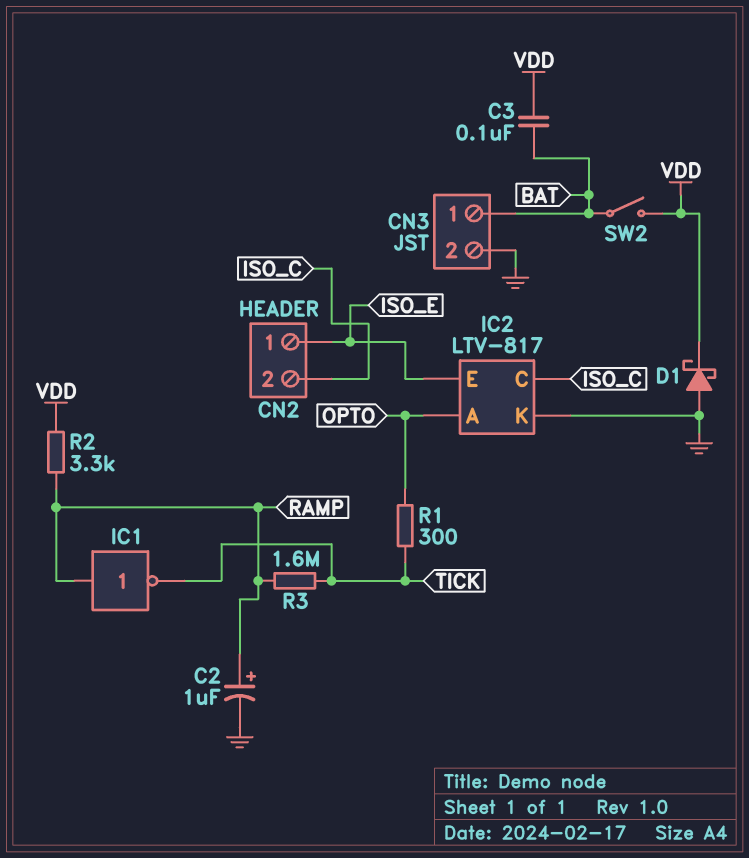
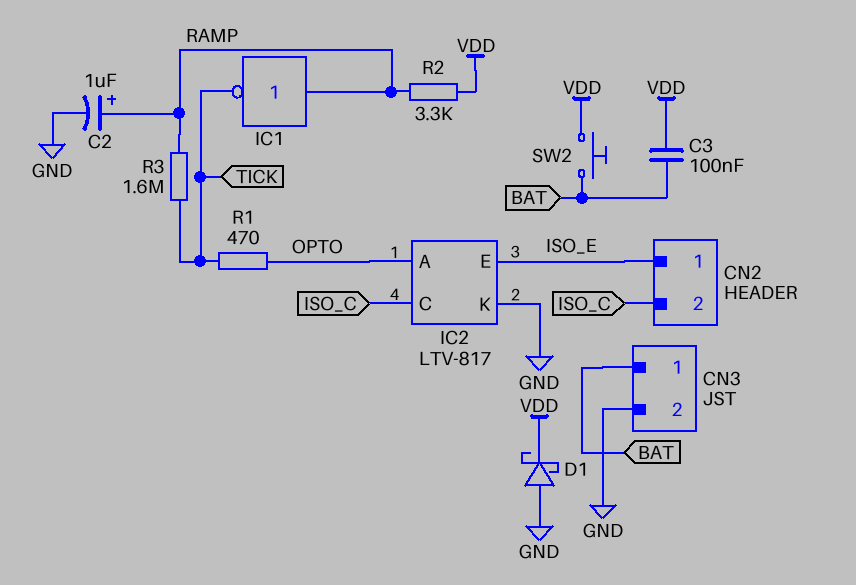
R1: 300 (OPTO, TICK) -> 470 (OPTO, TICK)
SW2: switch (BAT, VDD) -> button (BAT, VDD)

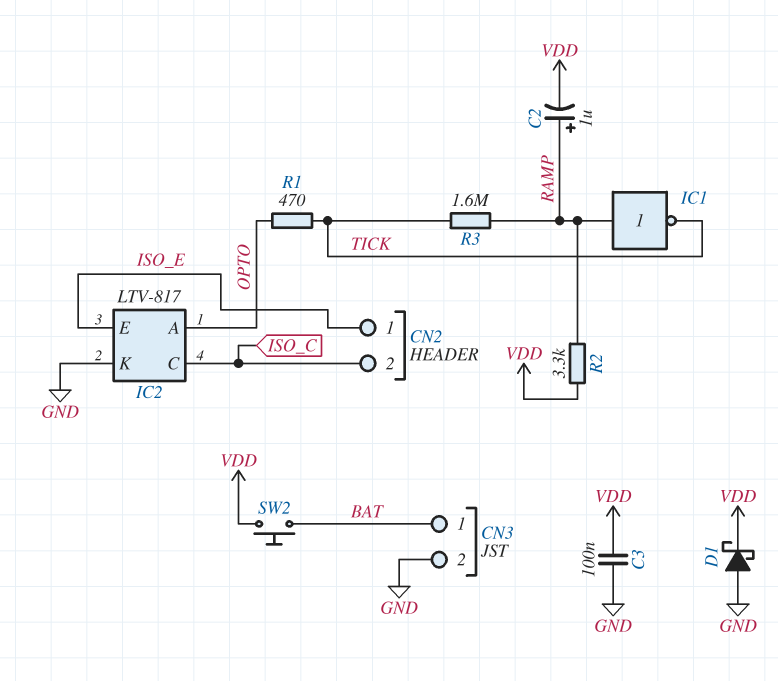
C2: 1uF (plus RAMP, minus GND) -> 1uF (plus RAMP, minus VDD)
C3: 100nF (BAT, VDD) -> 100nF (GND, VDD)

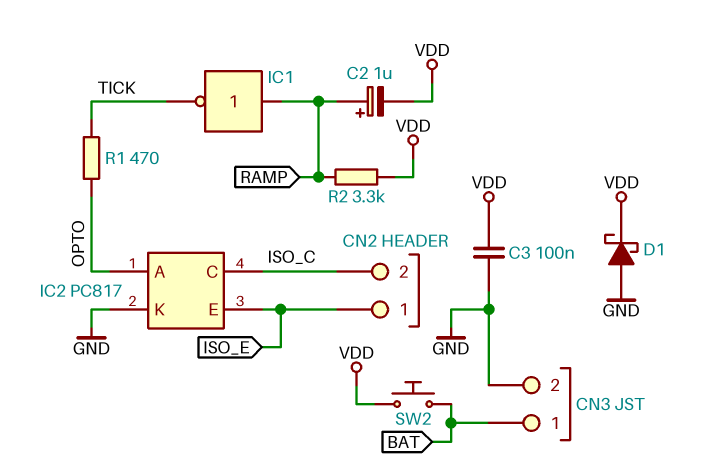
IC2: LTV-817 -> PC817
R3: 1.6M (RAMP, TICK) -> none

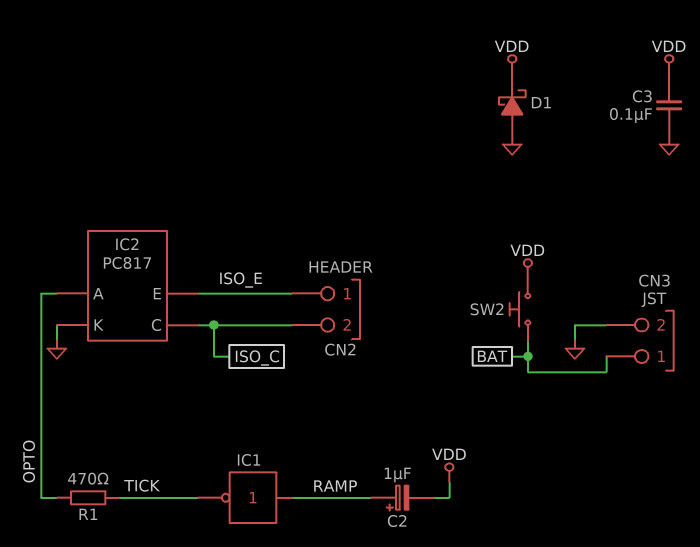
R2: 3.3k (RAMP, VDD) -> none

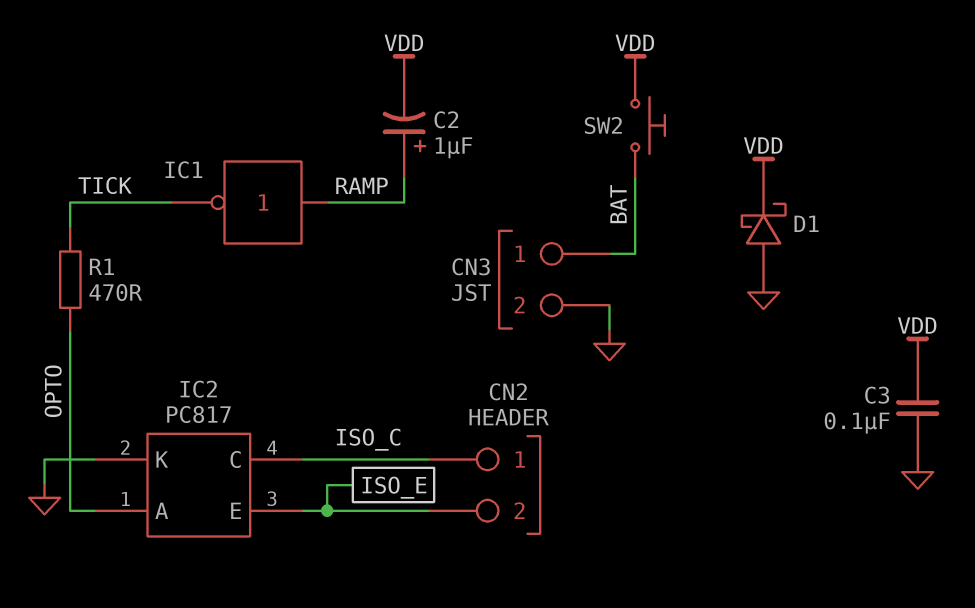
CN2 pin 1: ISO_E -> ISO_C
CN2 pin 2: ISO_C -> ISO_E

